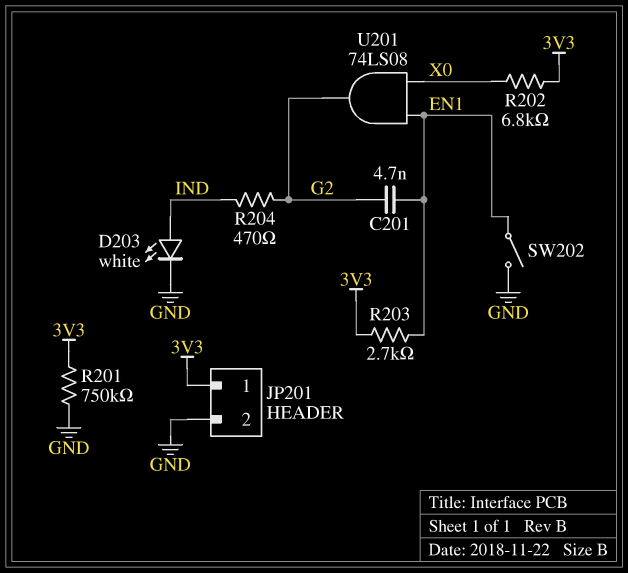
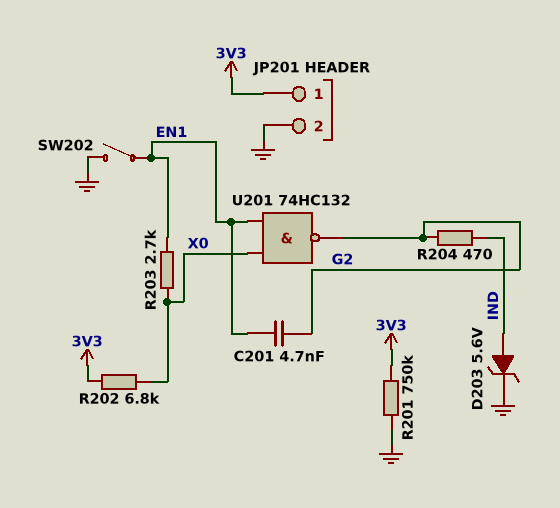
D203: LED white (A IND, K GND) -> zener 5.6V (A IND, K GND)
R203: 2.7k (3V3, EN1) -> 2.7k (EN1, X0)
U201: AND 74LS08 (in EN1, in X0, out G2) -> NAND 74HC132 (in EN1, in X0, out G2)

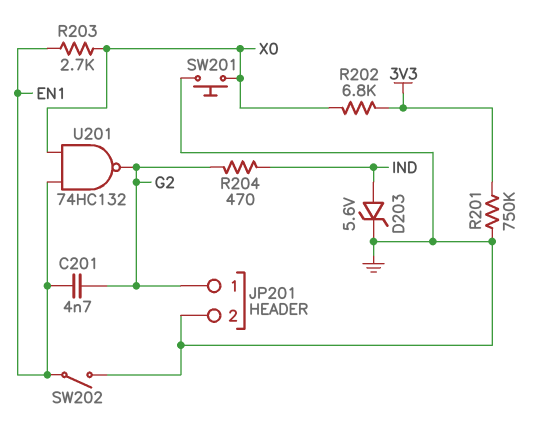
JP201 pin 1: 3V3 -> G2
SW201: none -> button (GND, X0)

